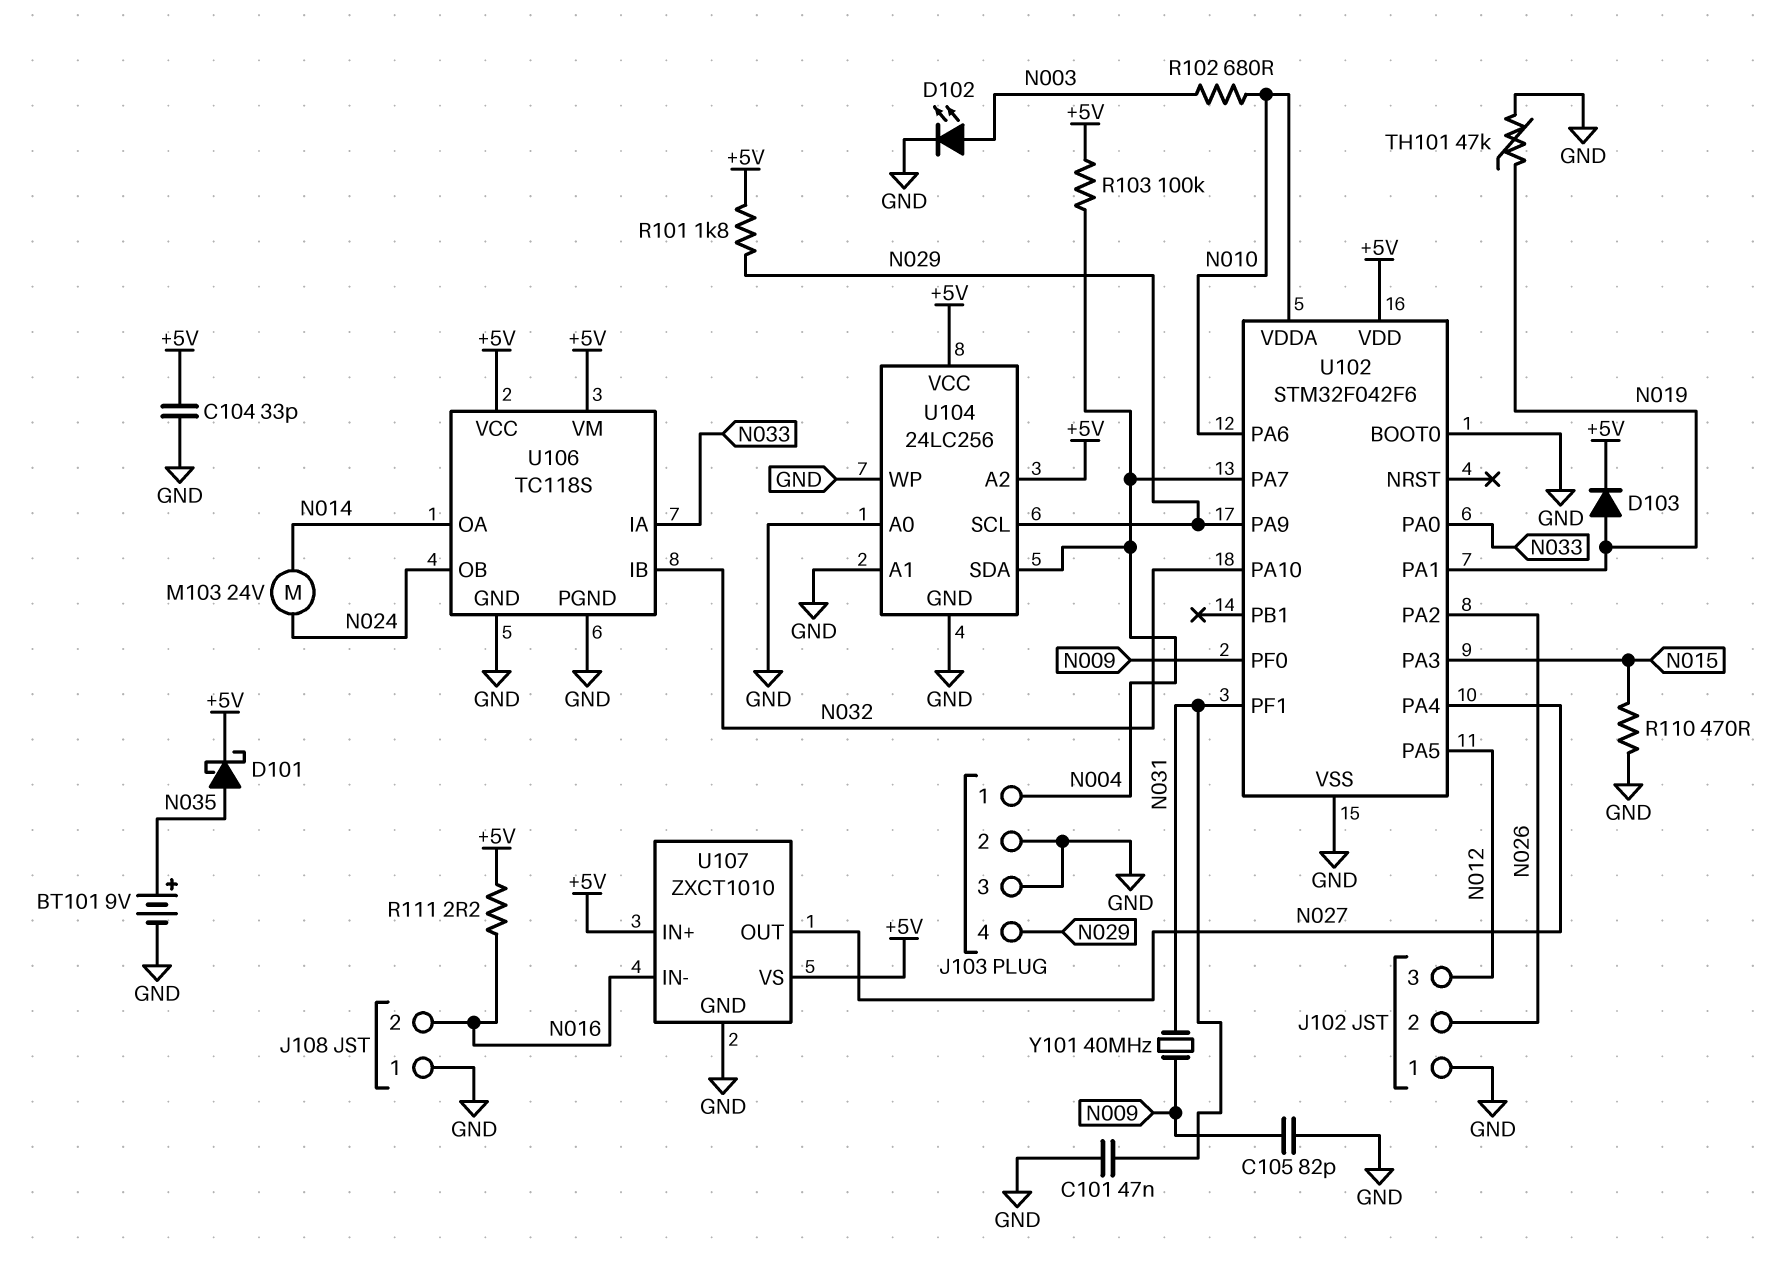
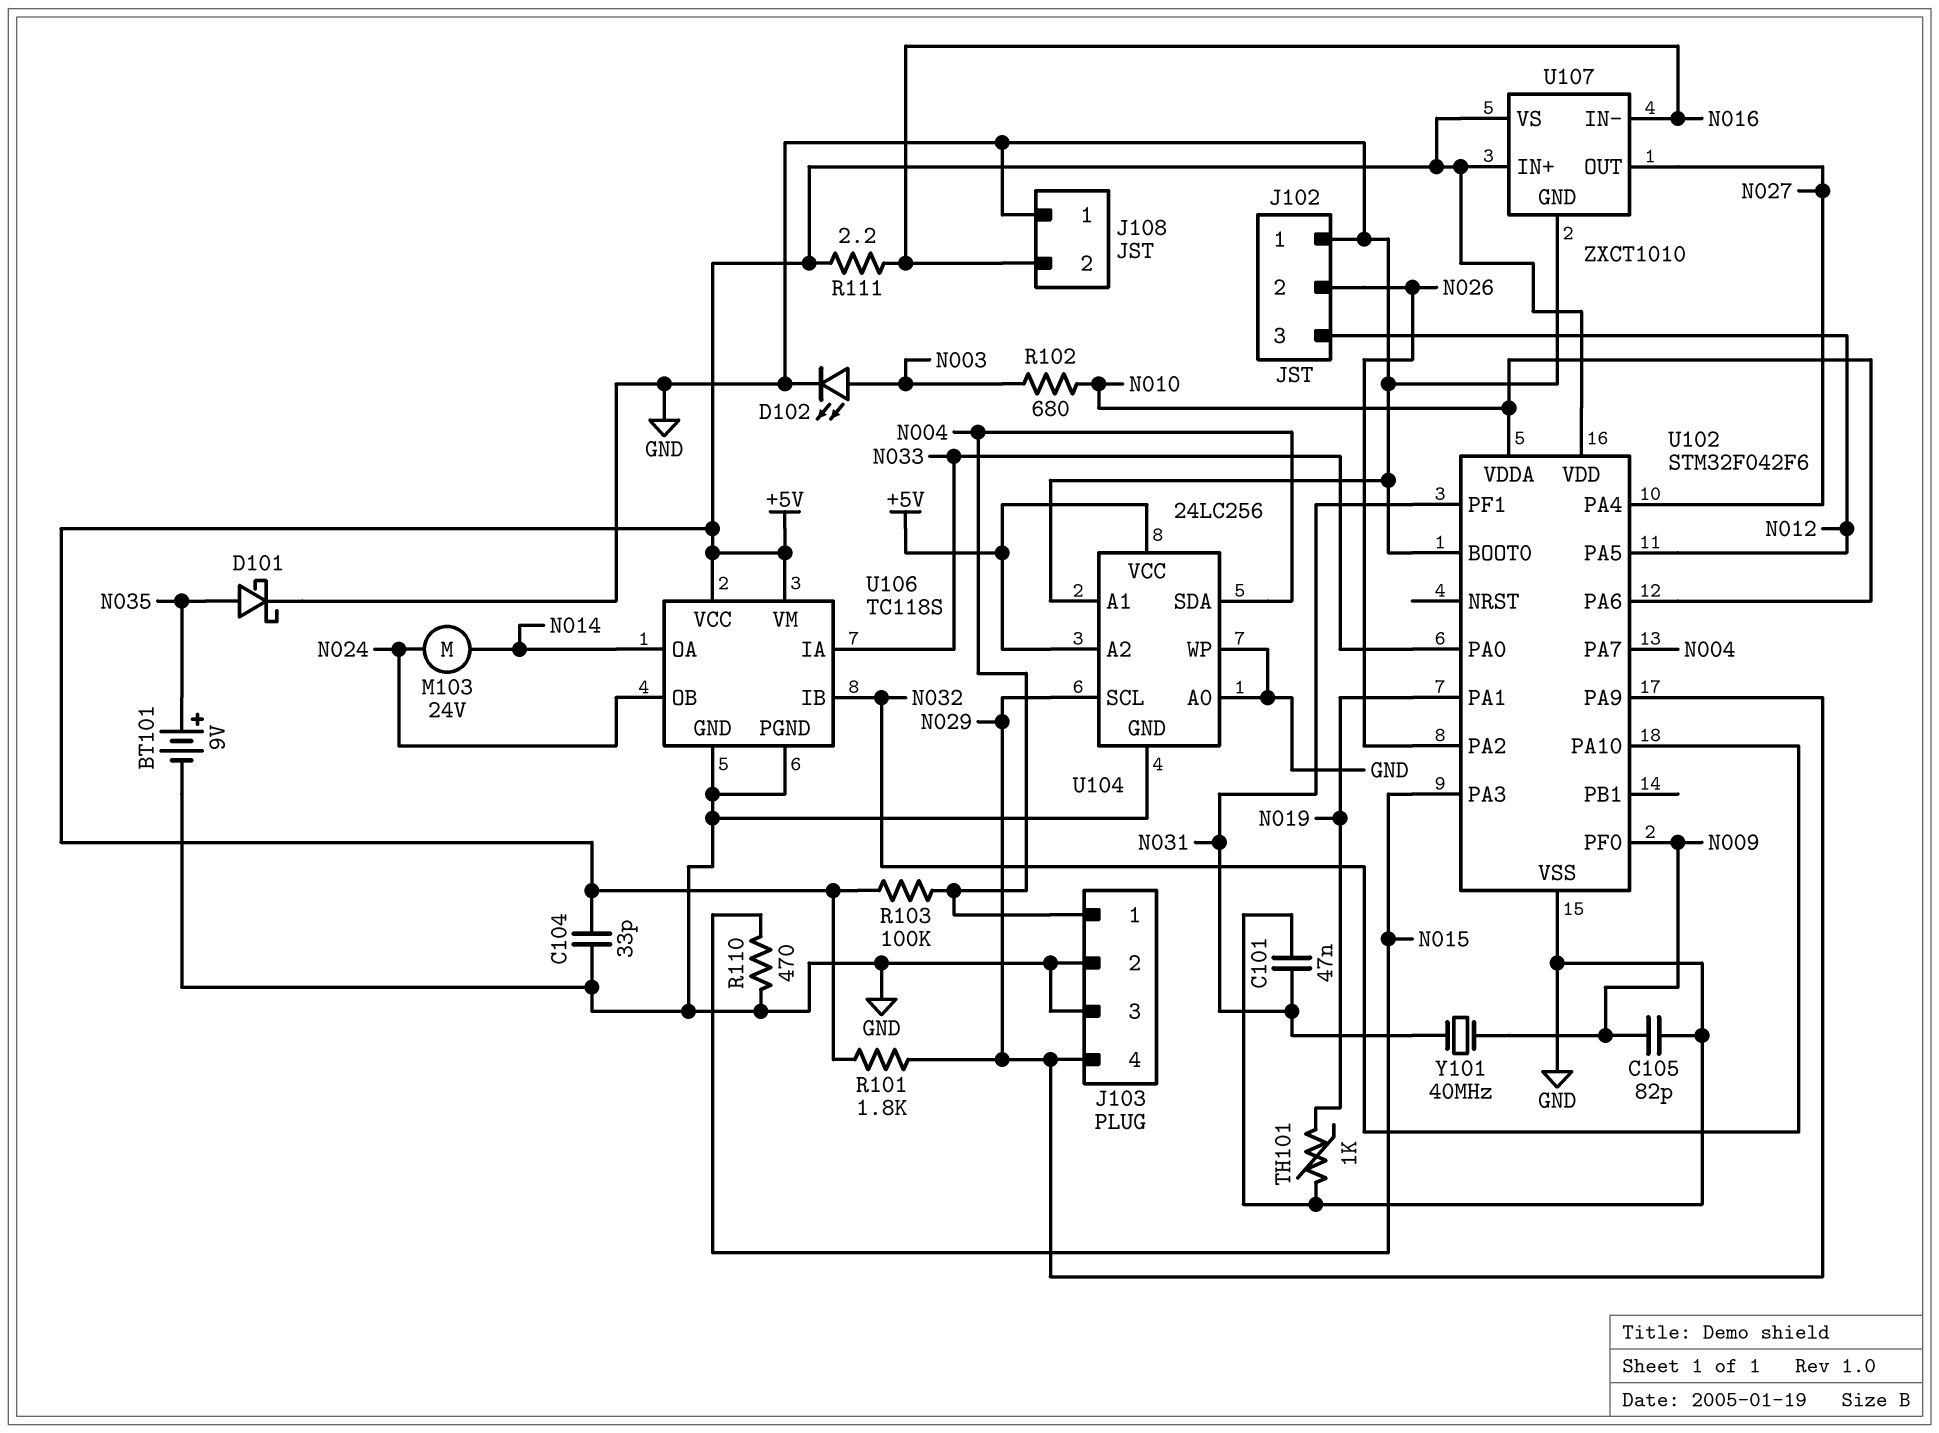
D101: schottky (A N035, K +5V) -> schottky (A N035, K GND)
D103: diode (A N019, K +5V) -> none
TH101: 47k (GND, N019) -> 1k (GND, N019)

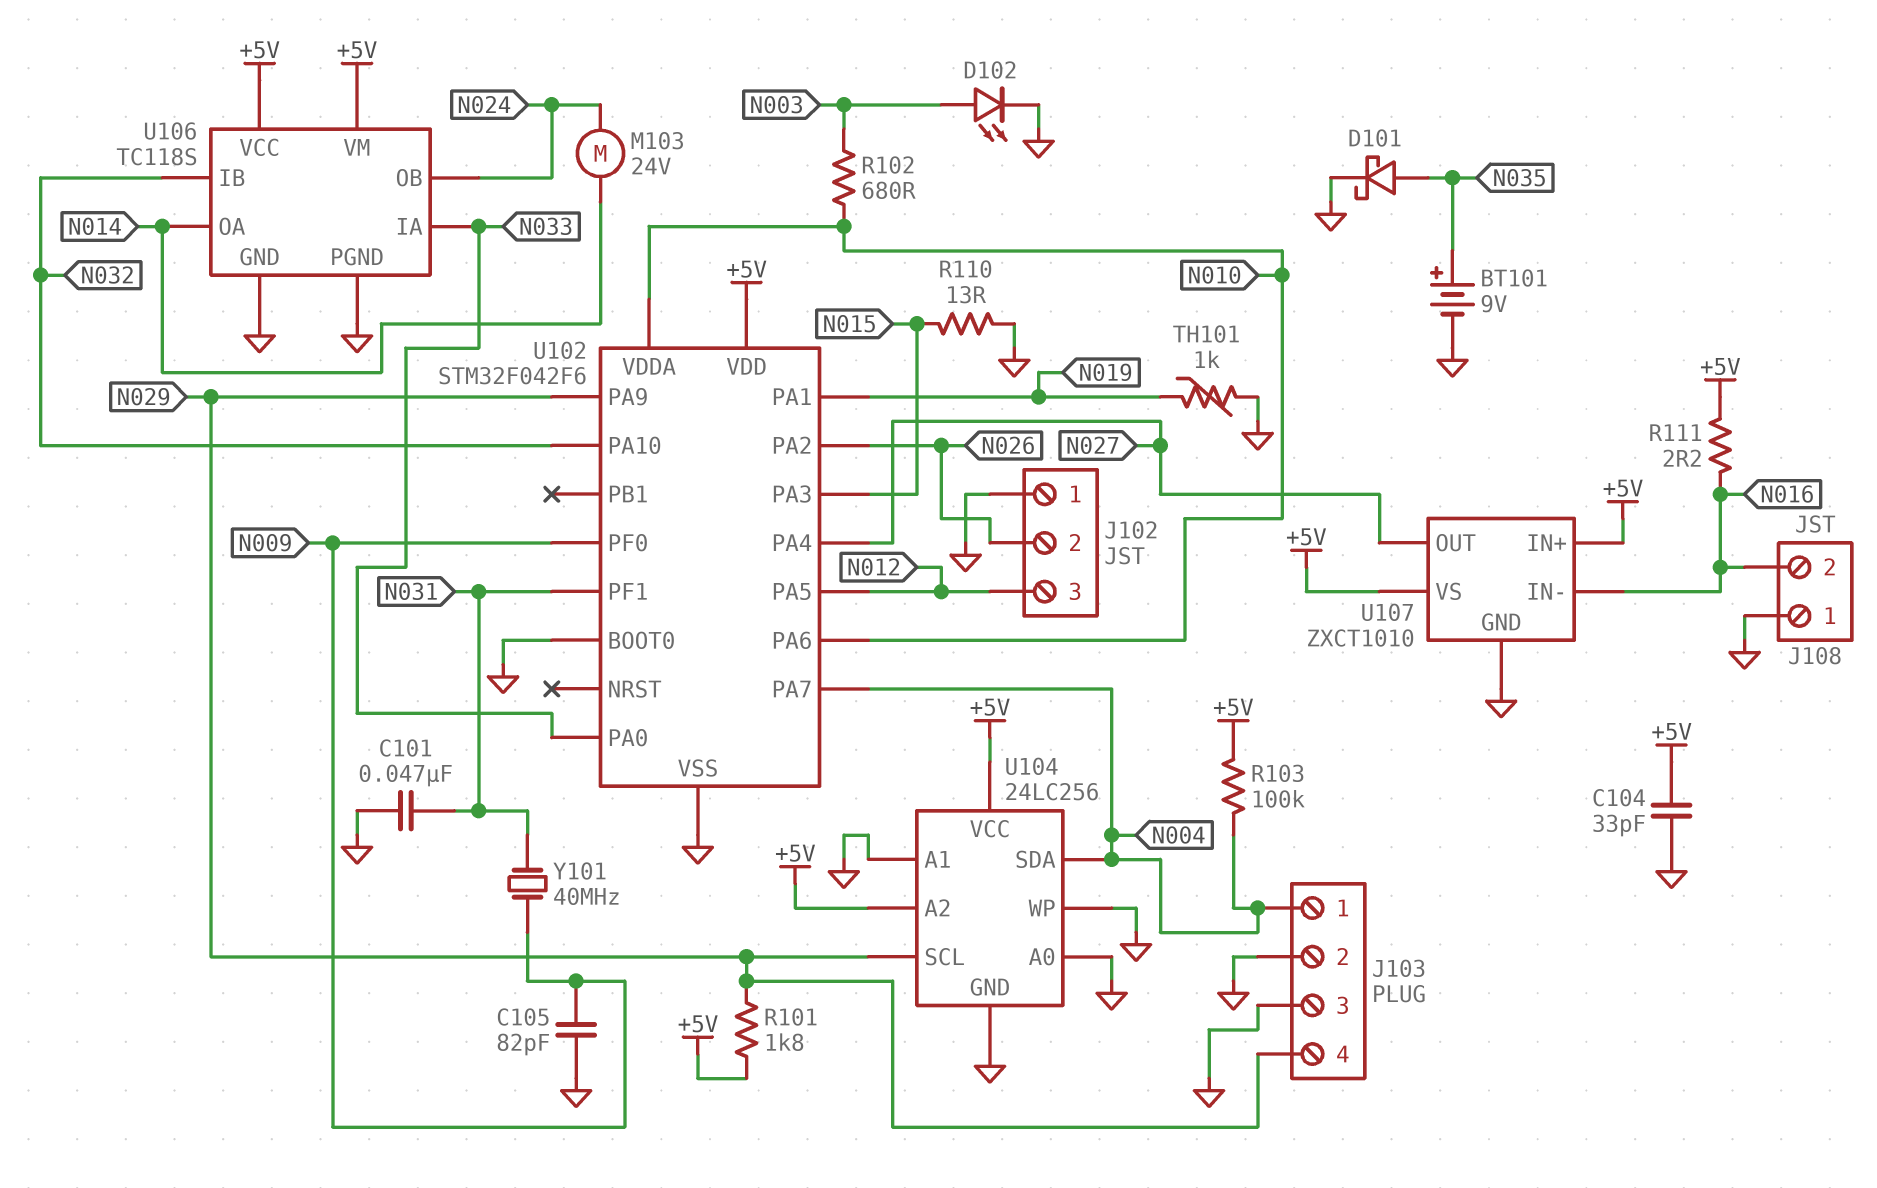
R110: 470 (GND, N015) -> 13 (GND, N015)

